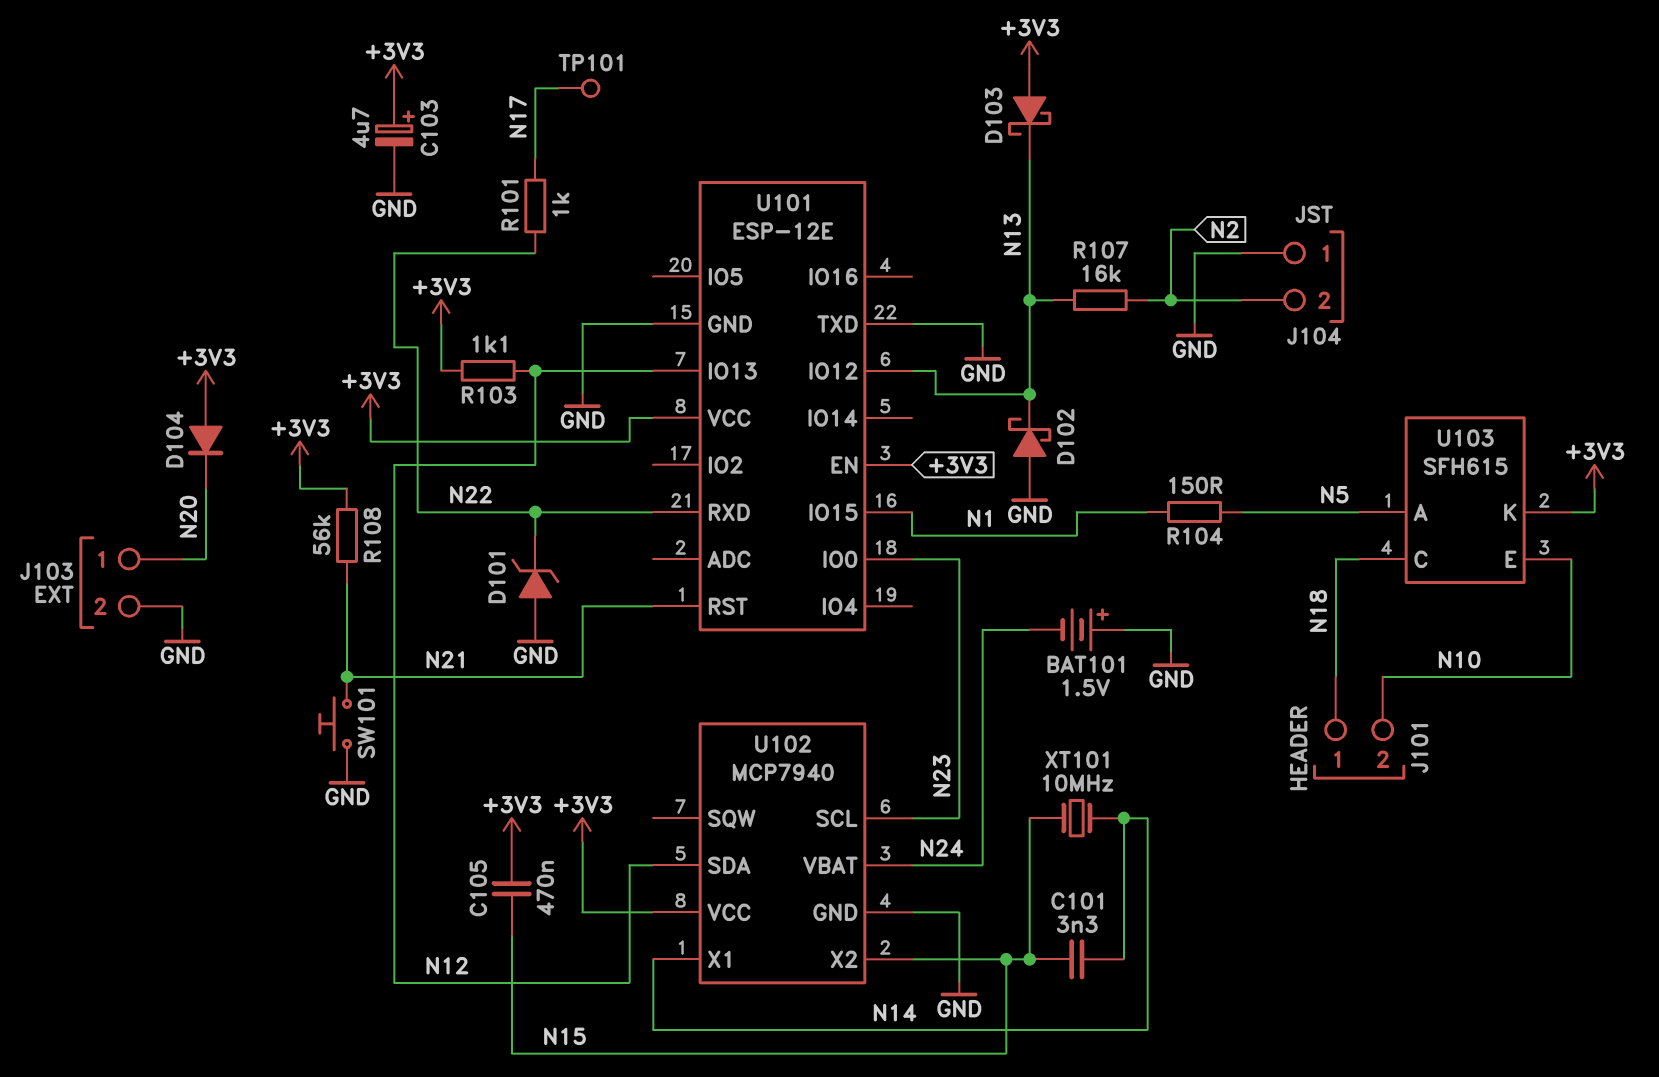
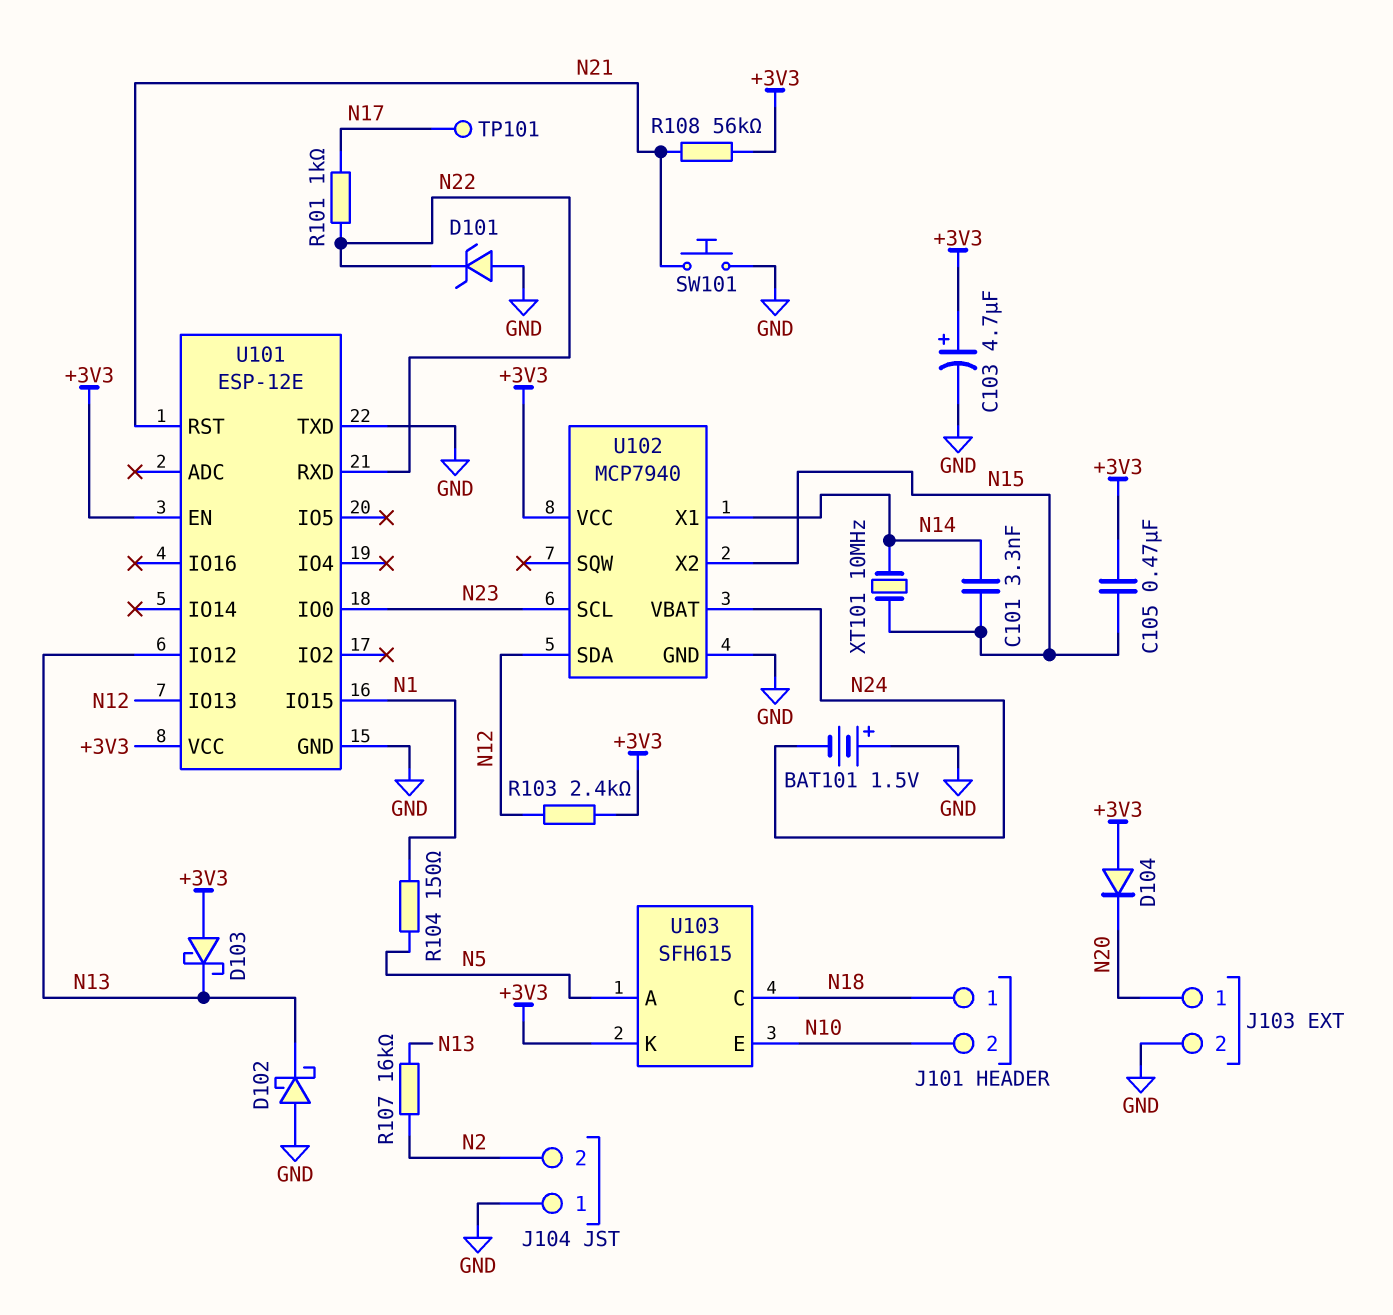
R103: 1.1k (+3V3, N12) -> 2.4k (+3V3, N12)

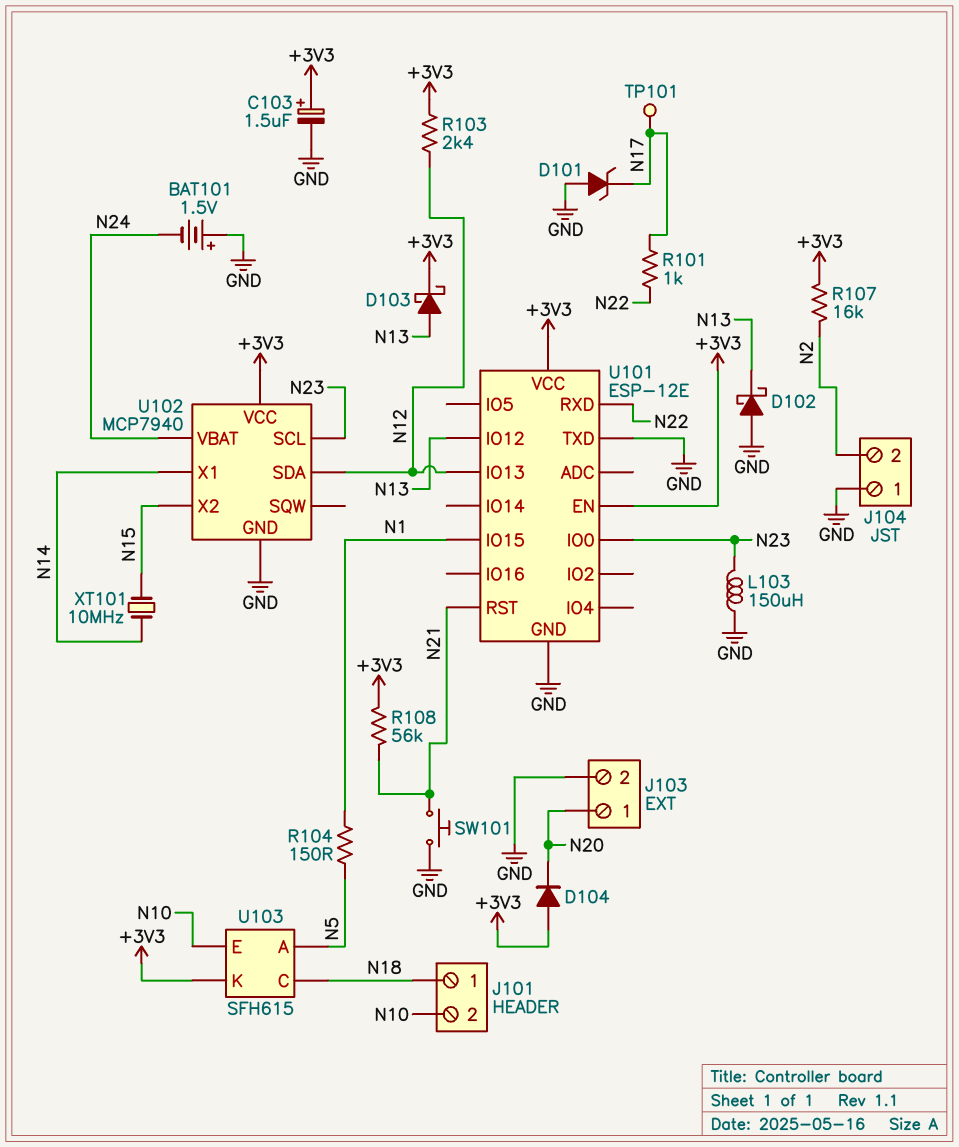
C101: 3.3nF (N14, N15) -> none
C103: 4.7uF (plus +3V3, minus GND) -> 1.5uF (plus +3V3, minus GND)
C105: 470nF (+3V3, N15) -> none
D101: zener (A GND, K N22) -> zener (A GND, K N17)
D103: schottky (A +3V3, K N13) -> schottky (A N13, K +3V3)
L103: none -> 150uH (GND, N23)
R107: 16k (N2, N13) -> 16k (+3V3, N2)

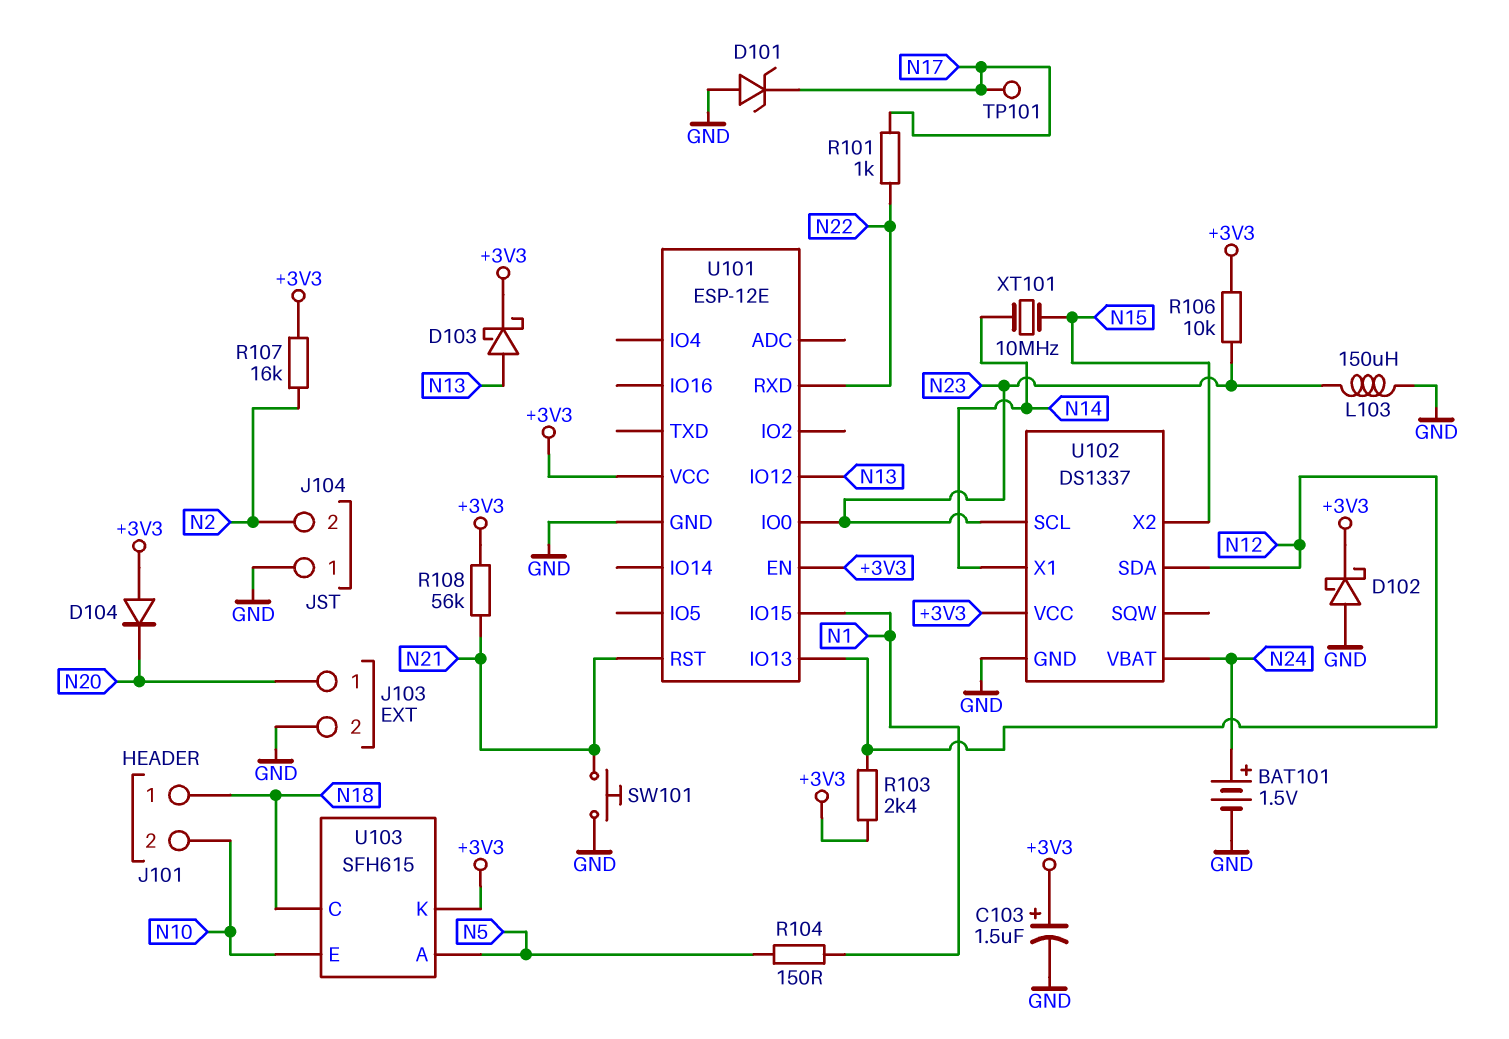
BAT101: 1.5V (plus GND, minus N24) -> 1.5V (plus N24, minus GND)
D102: schottky (A GND, K N13) -> schottky (A GND, K +3V3)
R106: none -> 10k (+3V3, N23)
U101 pin TXD: GND -> none
U102: MCP7940 -> DS1337

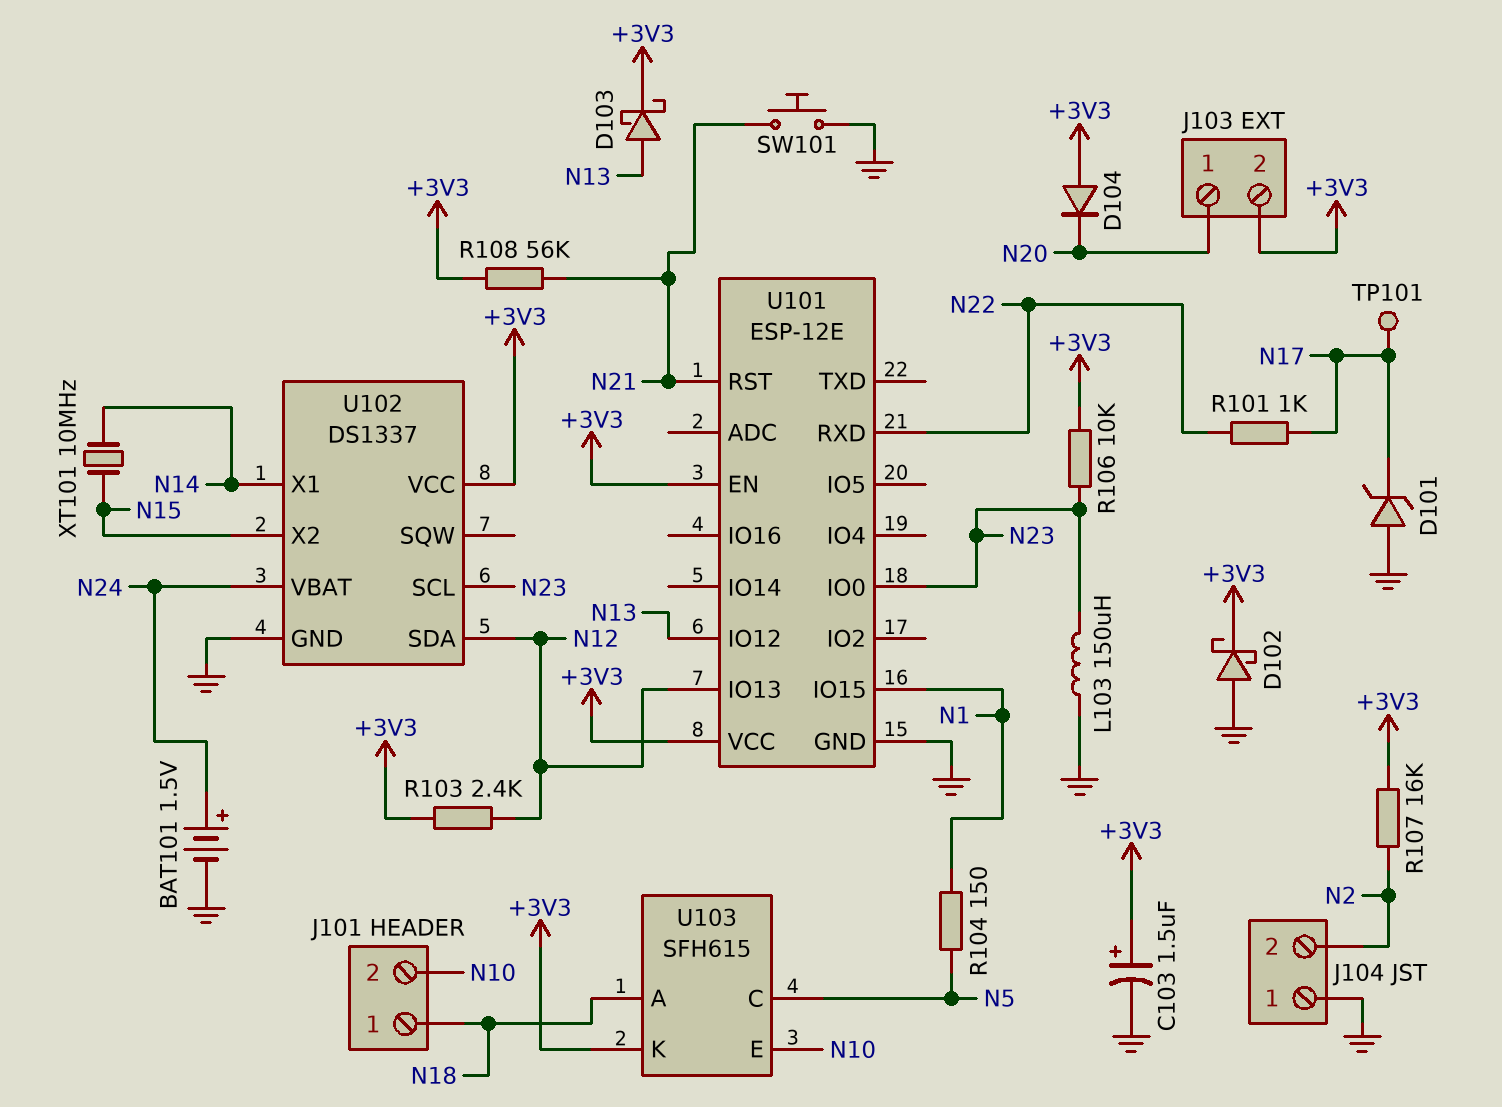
J103 pin 2: GND -> +3V3
U103 pin A: N5 -> N18
U103 pin C: N18 -> N5

